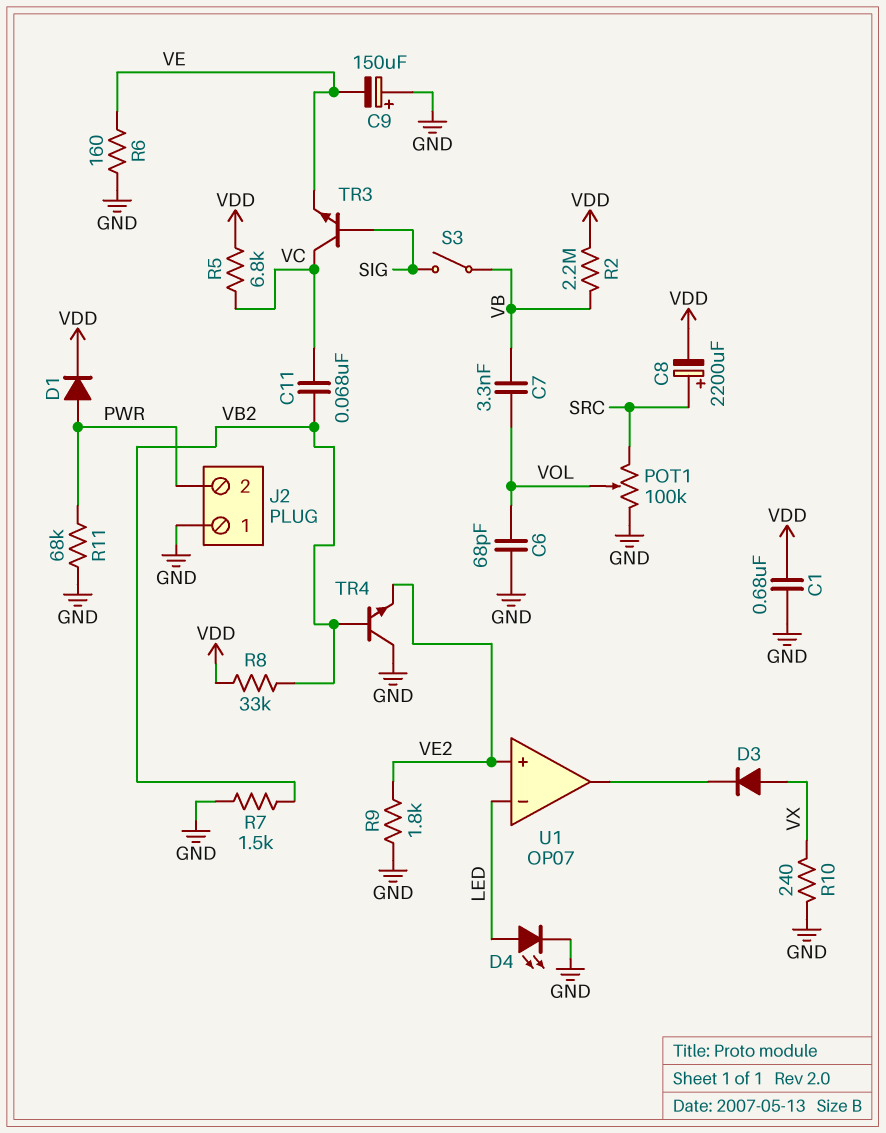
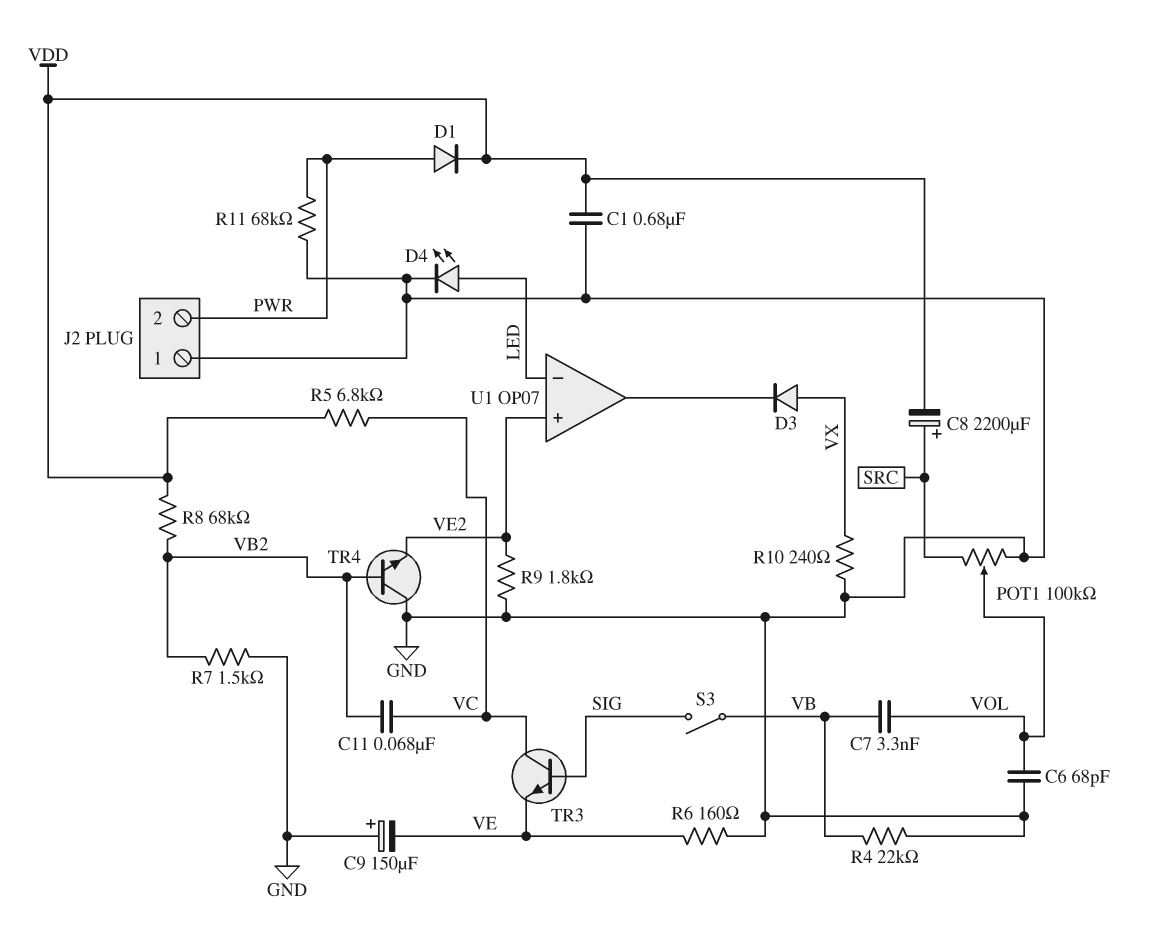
R2: 2.2M (VB, VDD) -> none
R4: none -> 22k (GND, VB)
R8: 33k (VB2, VDD) -> 68k (VB2, VDD)

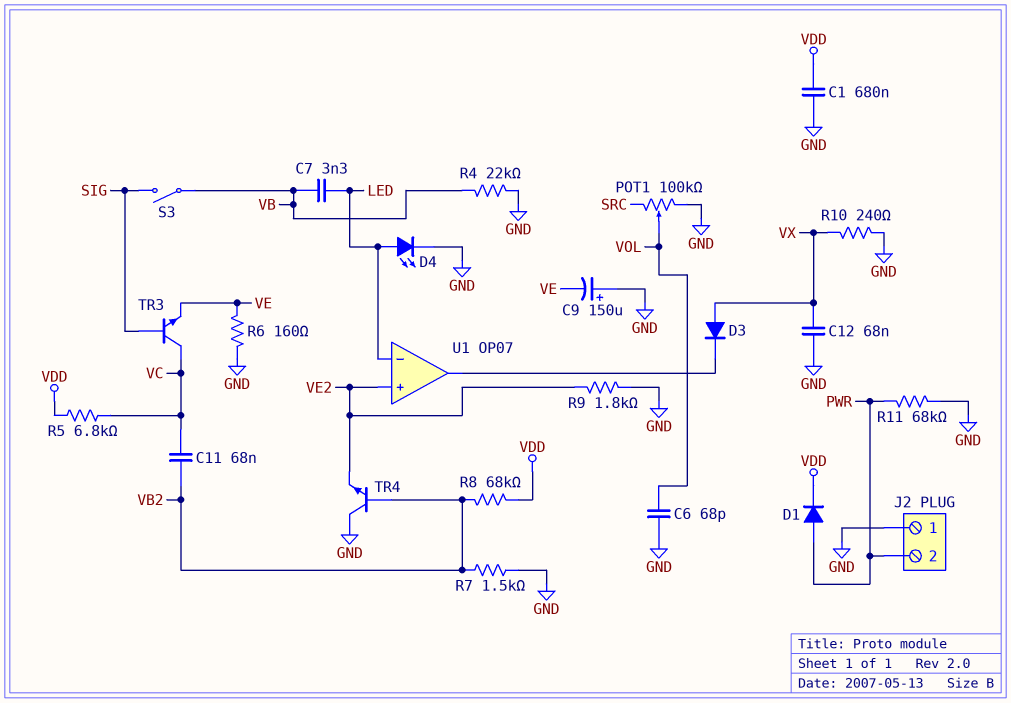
C7: 3.3nF (VB, VOL) -> 3.3nF (LED, VB)
C8: 2200uF (plus SRC, minus VDD) -> none
C12: none -> 68nF (GND, VX)

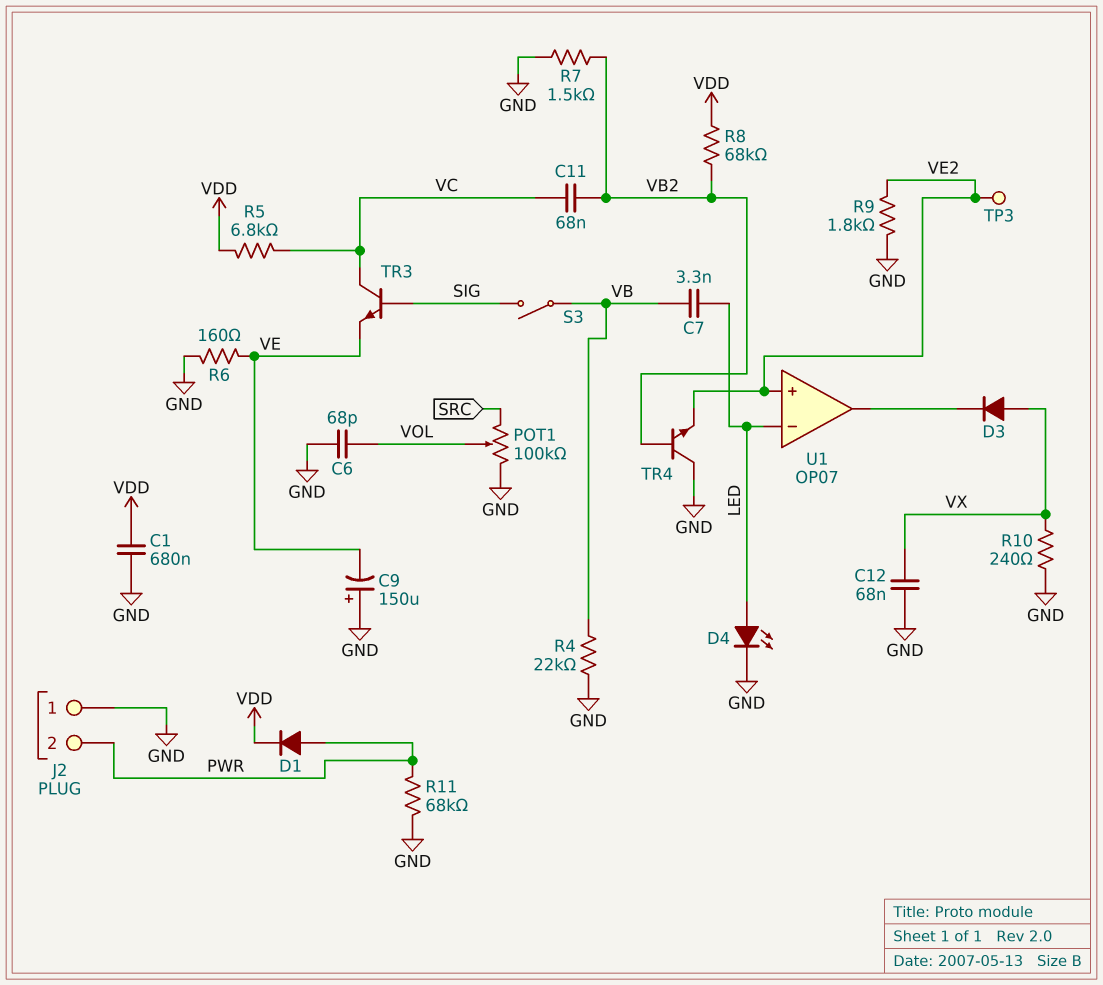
TP3: none -> test point (VE2)

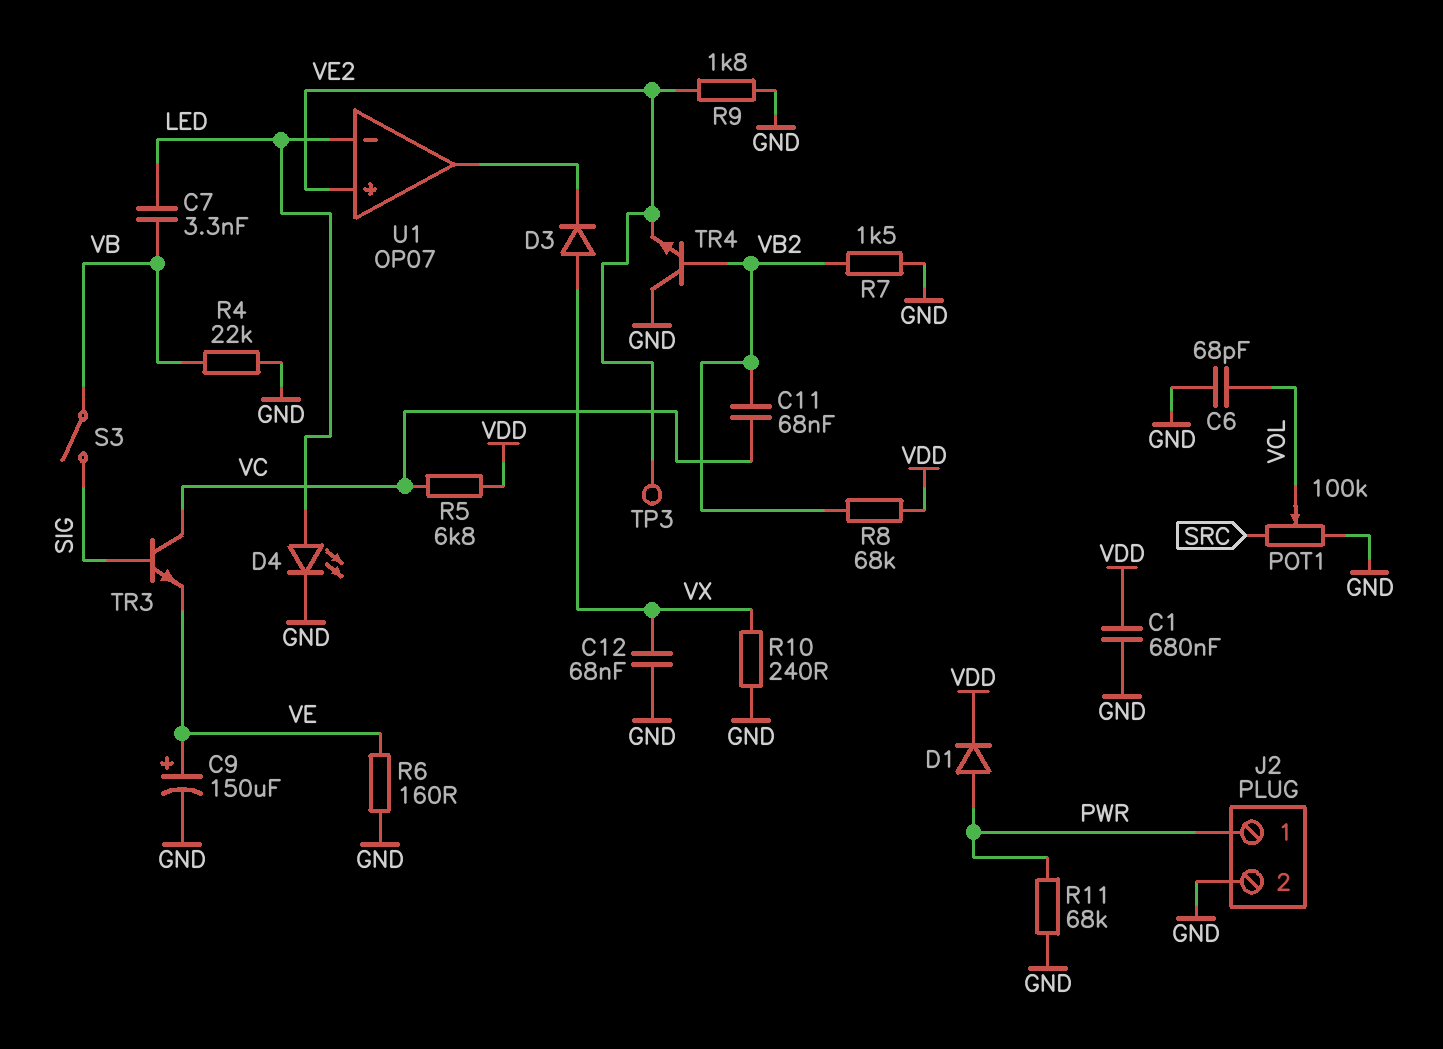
C9: 150uF (plus GND, minus VE) -> 150uF (plus VE, minus GND)
J2 pin 1: GND -> PWR
J2 pin 2: PWR -> GND

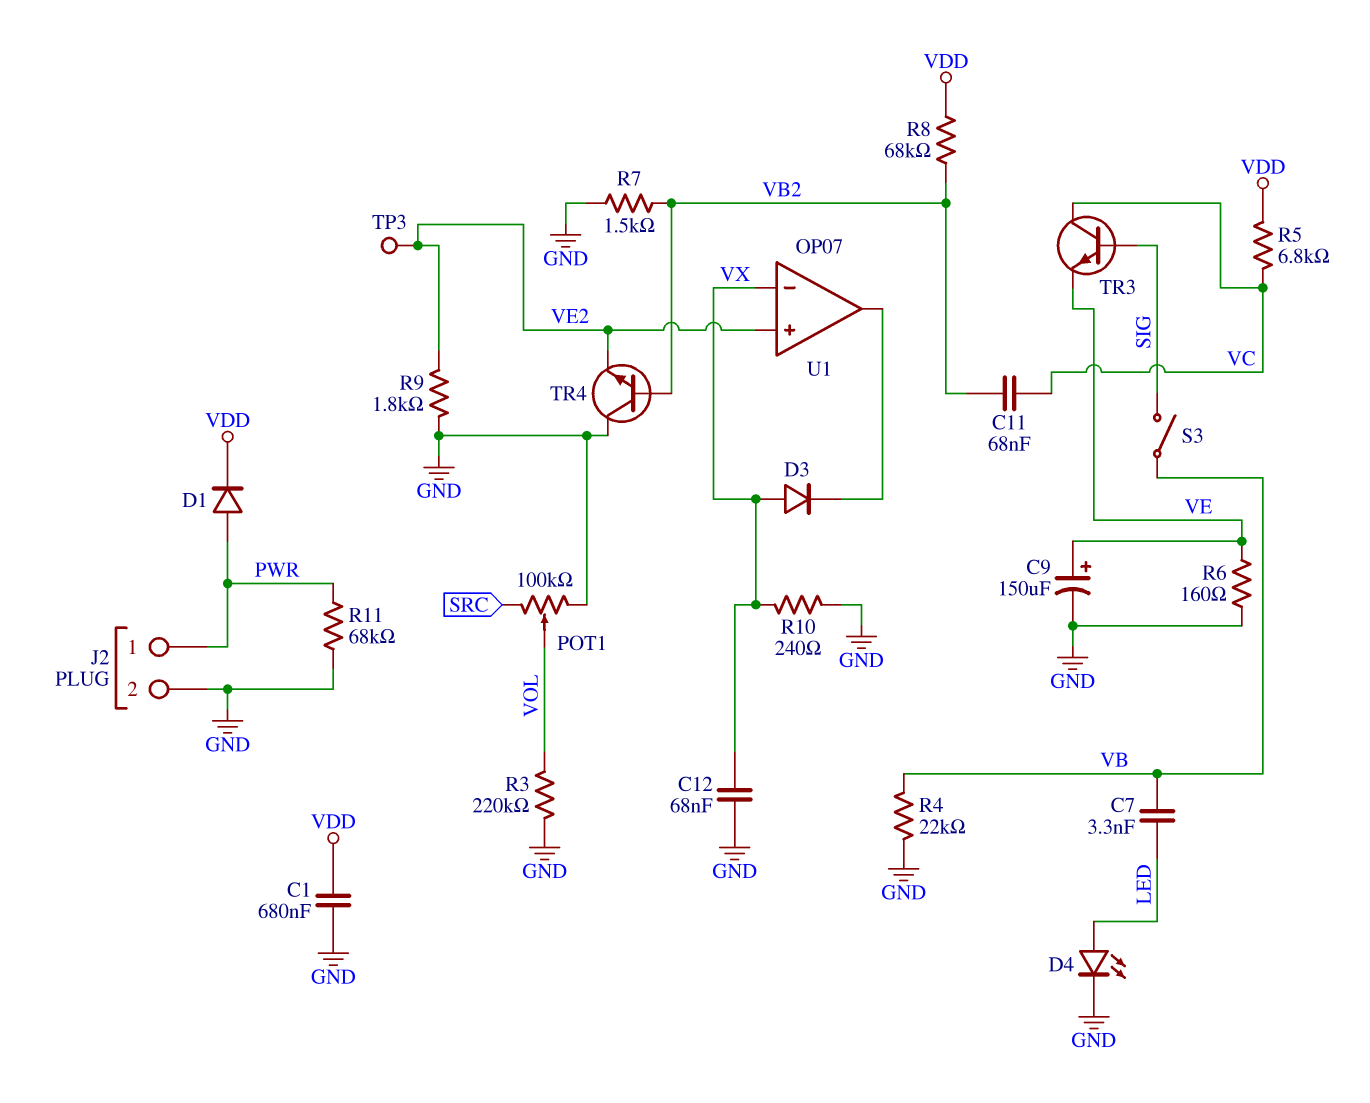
C6: 68pF (GND, VOL) -> none
R3: none -> 220k (GND, VOL)
U1 pin in-: LED -> VX

